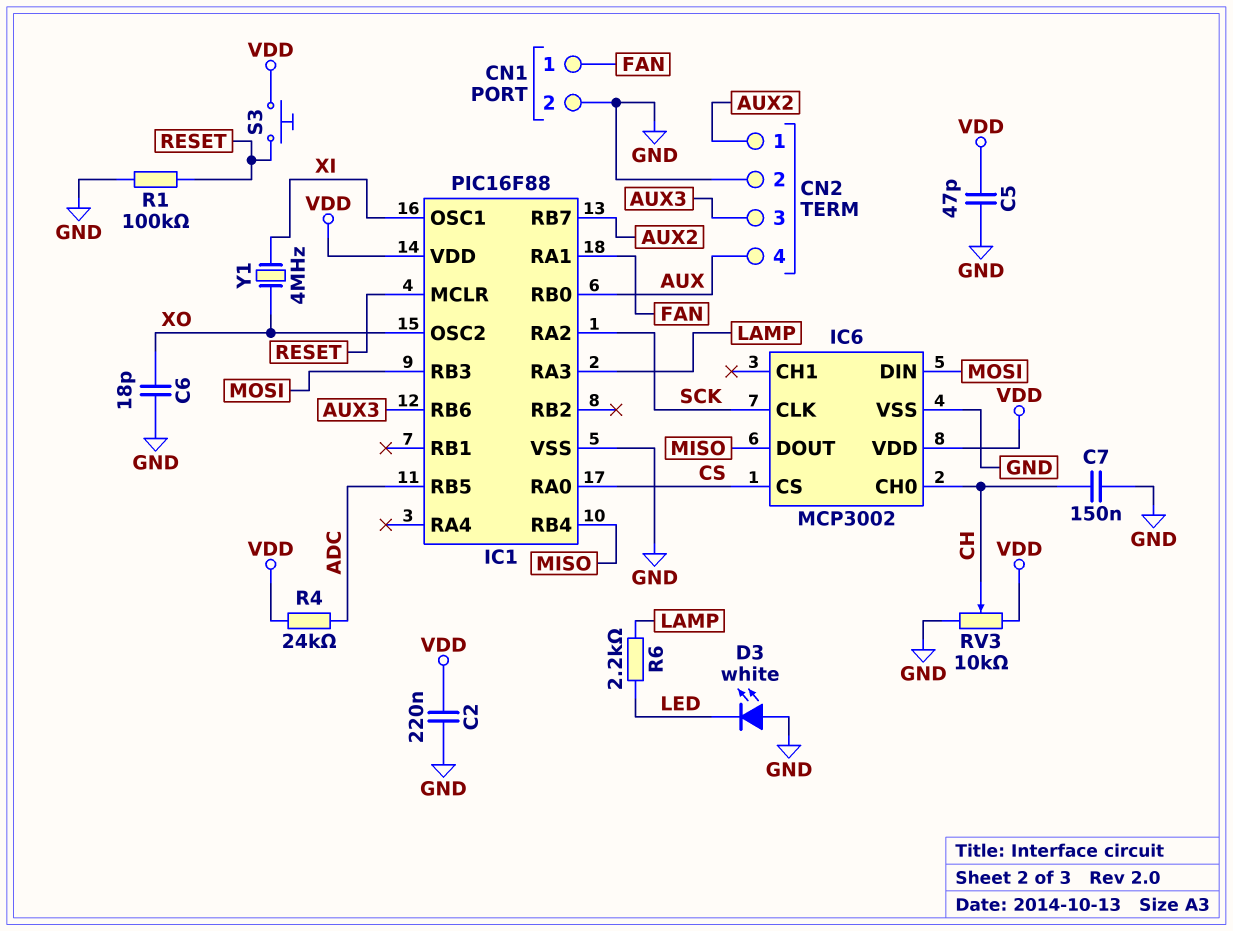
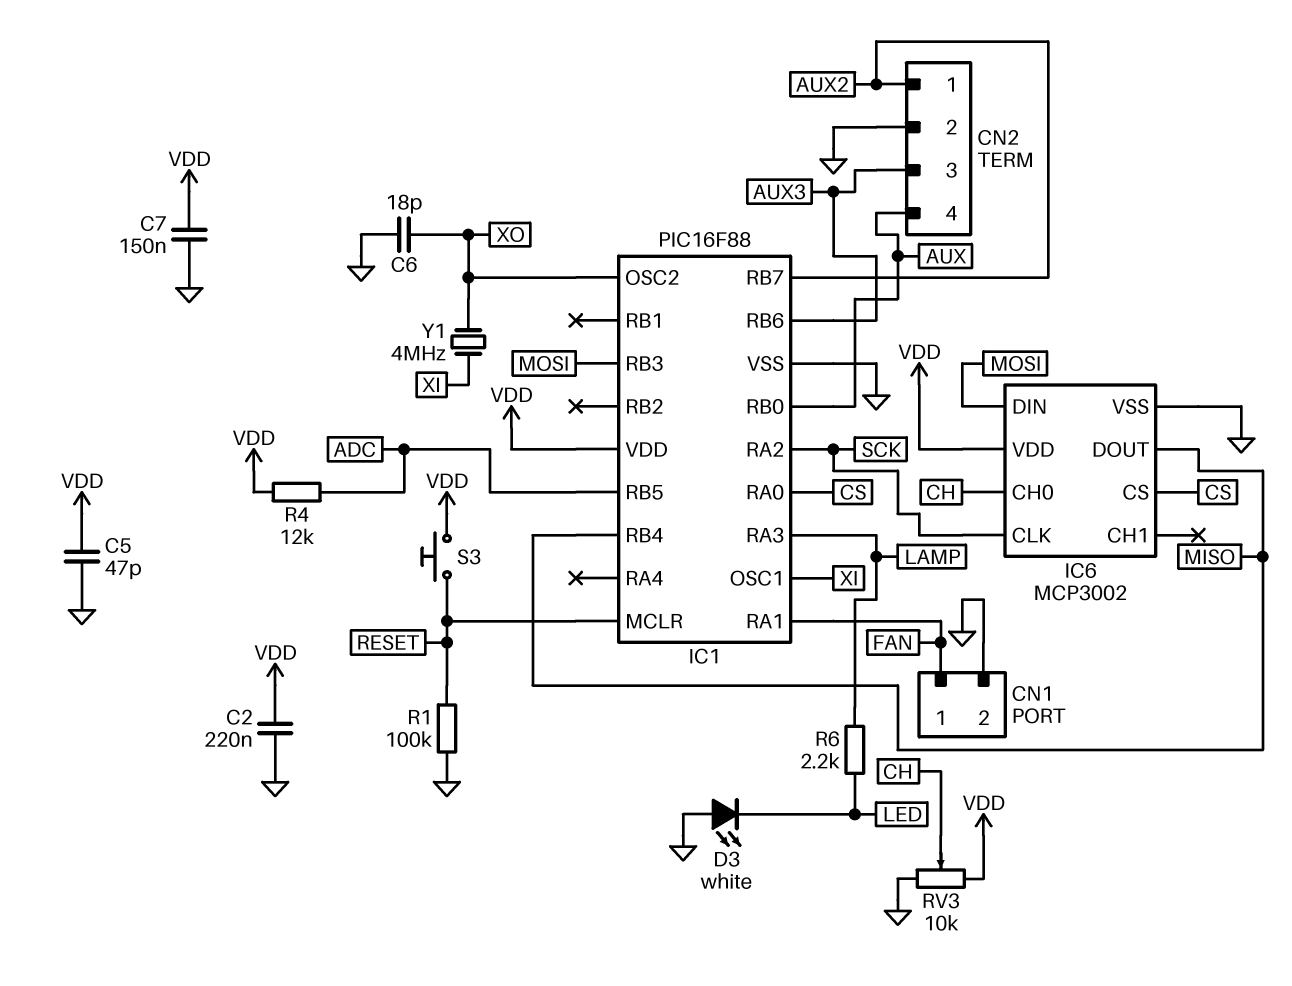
C7: 150nF (CH, GND) -> 150nF (GND, VDD)
R4: 24k (ADC, VDD) -> 12k (ADC, VDD)

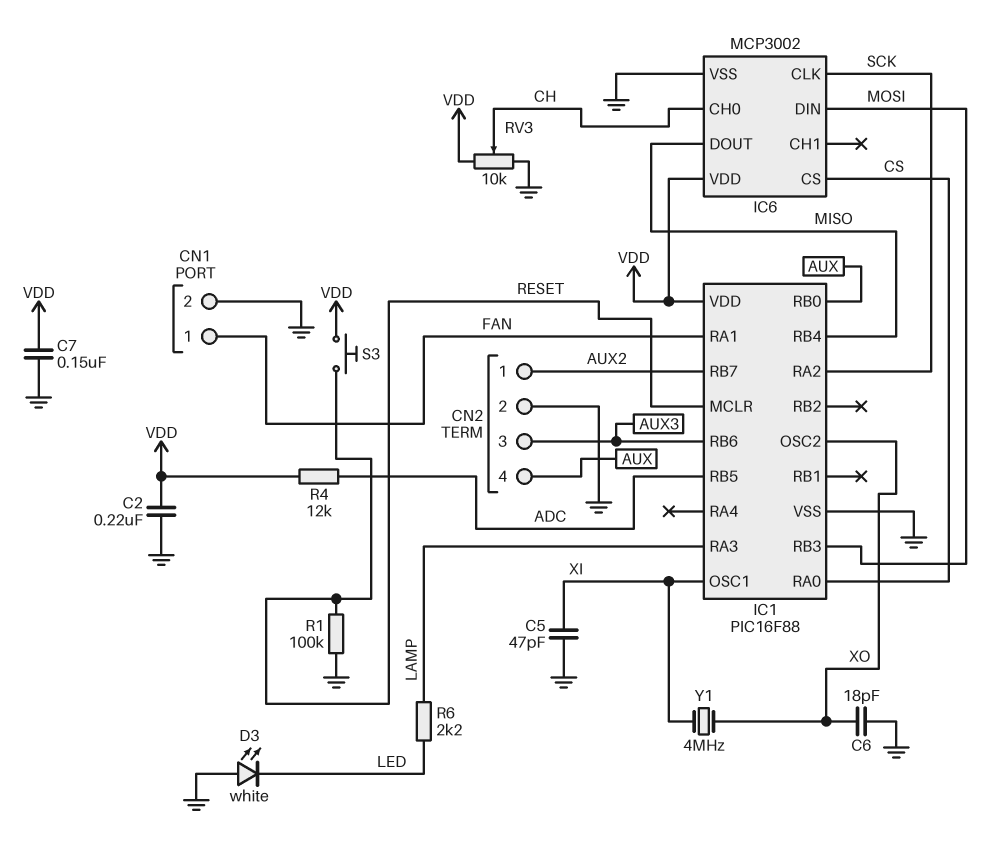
C5: 47pF (GND, VDD) -> 47pF (GND, XI)

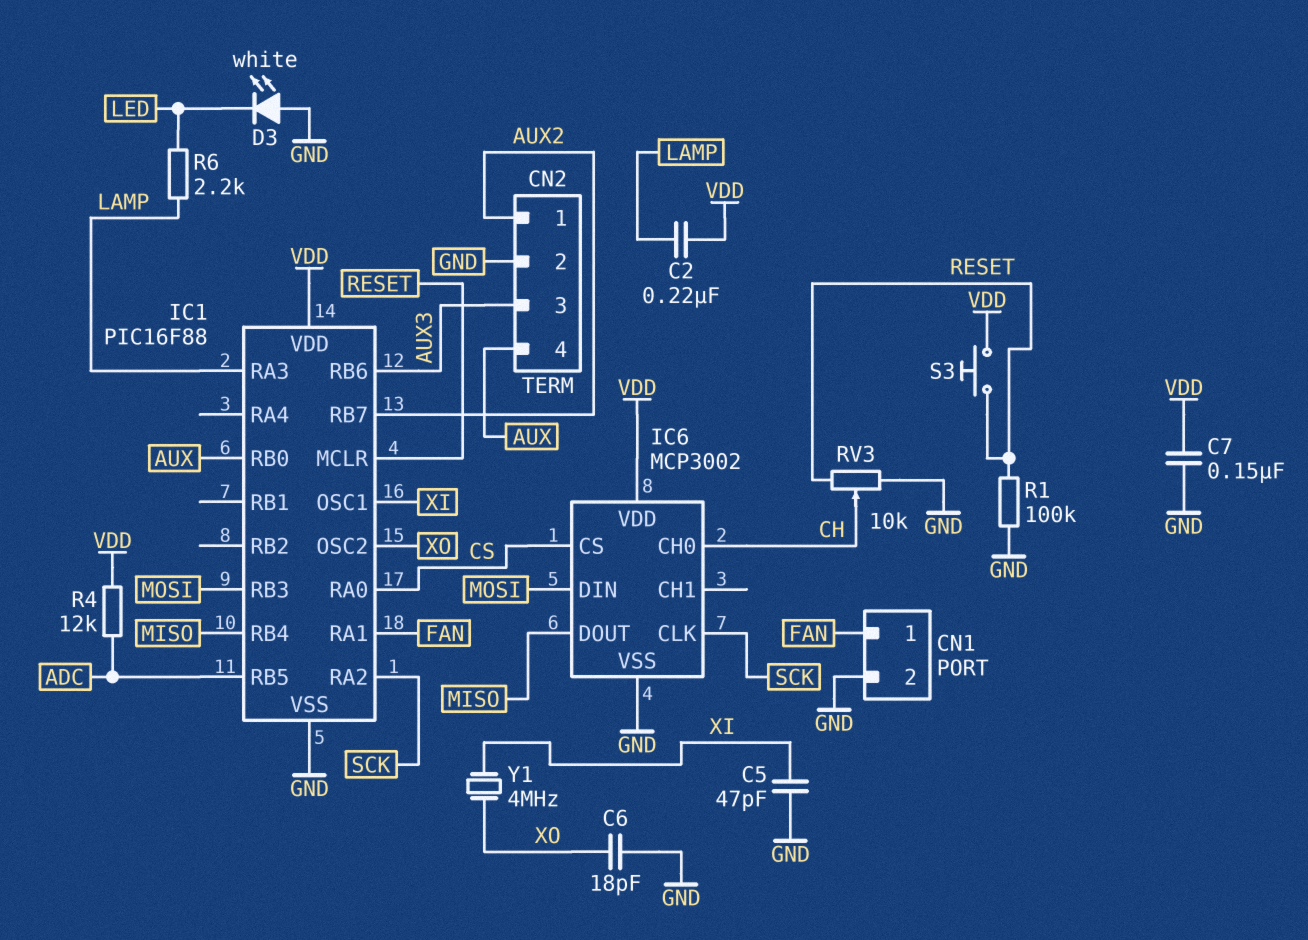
C2: 220nF (GND, VDD) -> 220nF (LAMP, VDD)
RV3: 10k (GND, VDD, wiper CH) -> 10k (GND, RESET, wiper CH)

